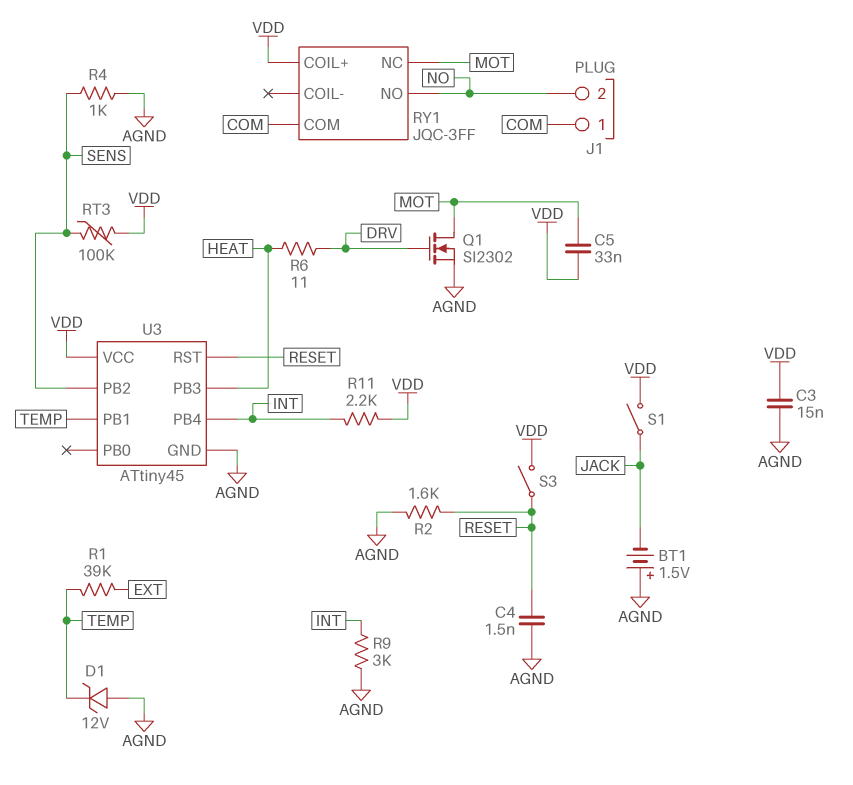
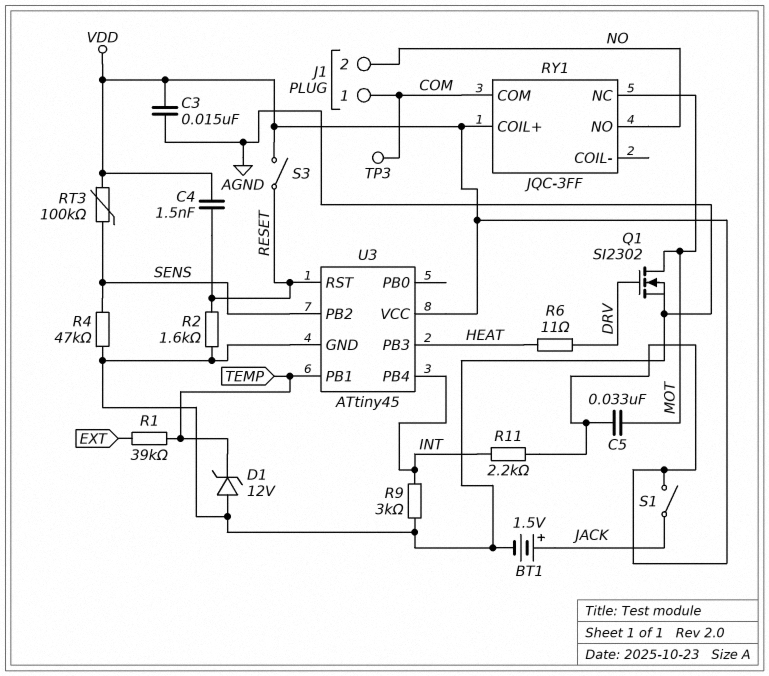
BT1: 1.5V (plus AGND, minus JACK) -> 1.5V (plus JACK, minus AGND)
C4: 1.5nF (AGND, RESET) -> 1.5nF (RESET, VDD)
R4: 1k (AGND, SENS) -> 47k (AGND, SENS)
TP3: none -> test point (COM)

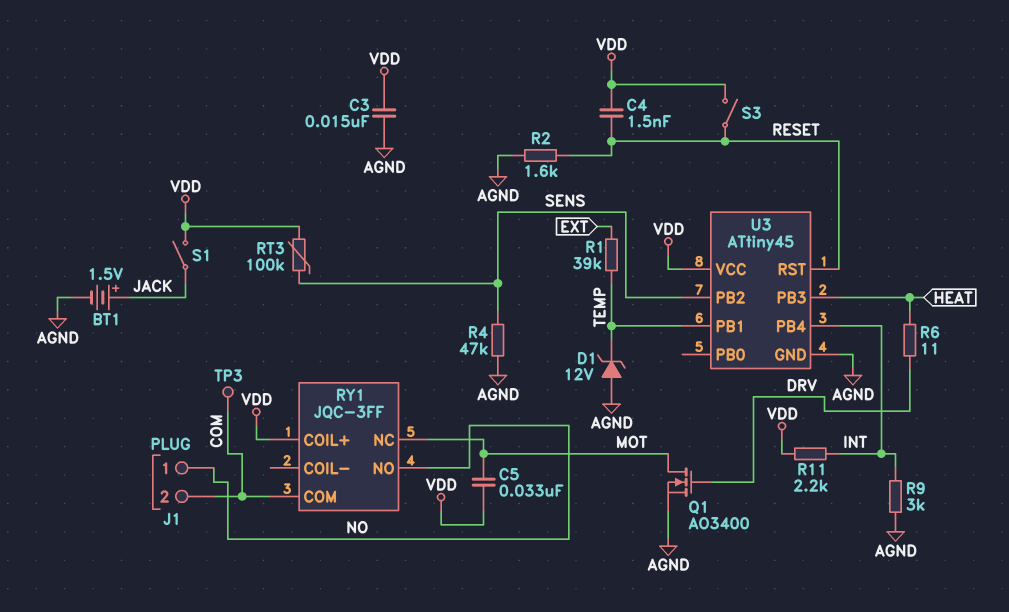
J1 pin 1: COM -> NO
J1 pin 2: NO -> COM
Q1: NMOS SI2302 (G DRV, D MOT, S AGND) -> NMOS AO3400 (G DRV, D MOT, S AGND)

